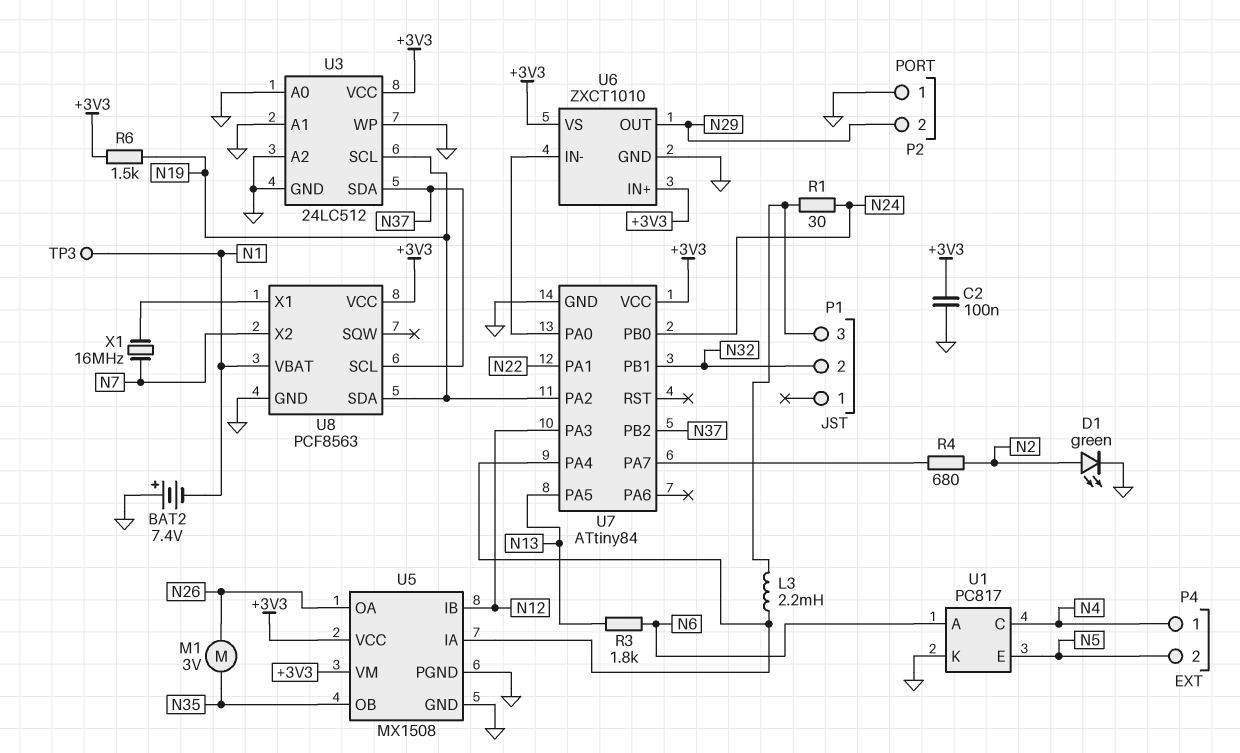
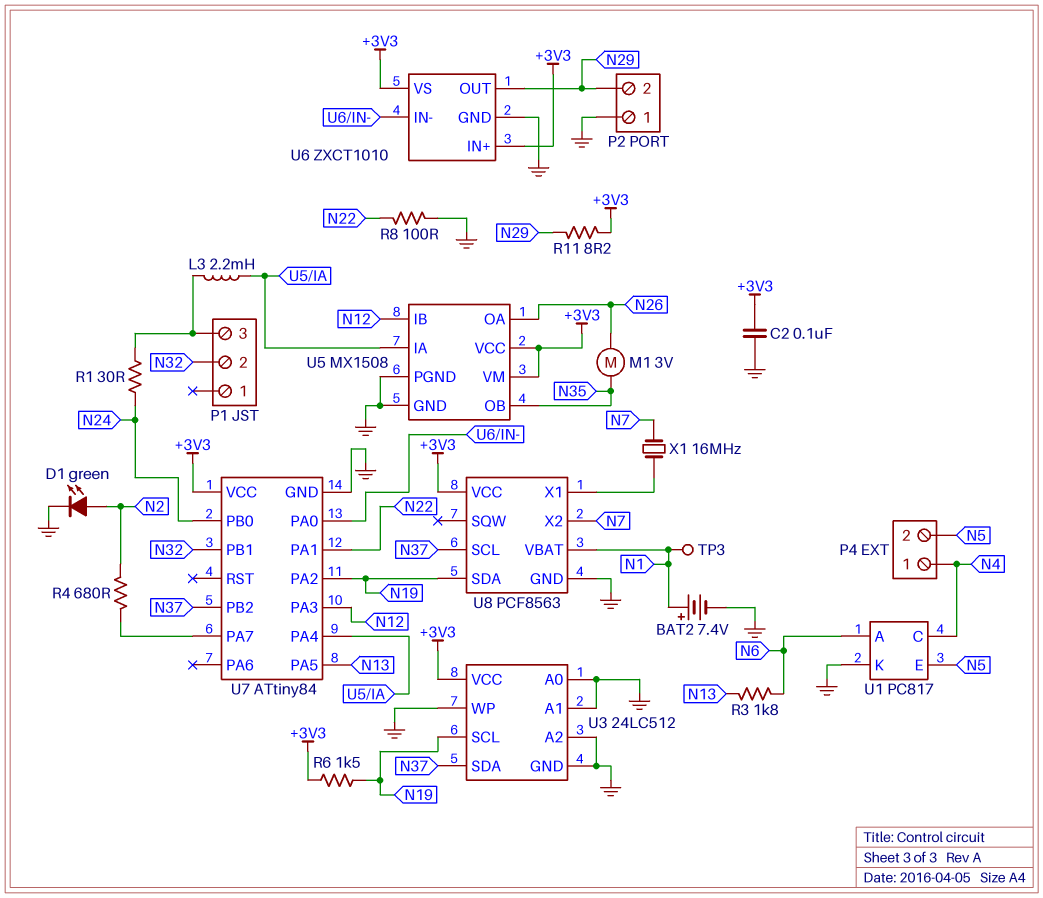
BAT2: 7.4V (plus GND, minus N1) -> 7.4V (plus N1, minus GND)
R8: none -> 100 (GND, N22)
R11: none -> 8.2 (+3V3, N29)

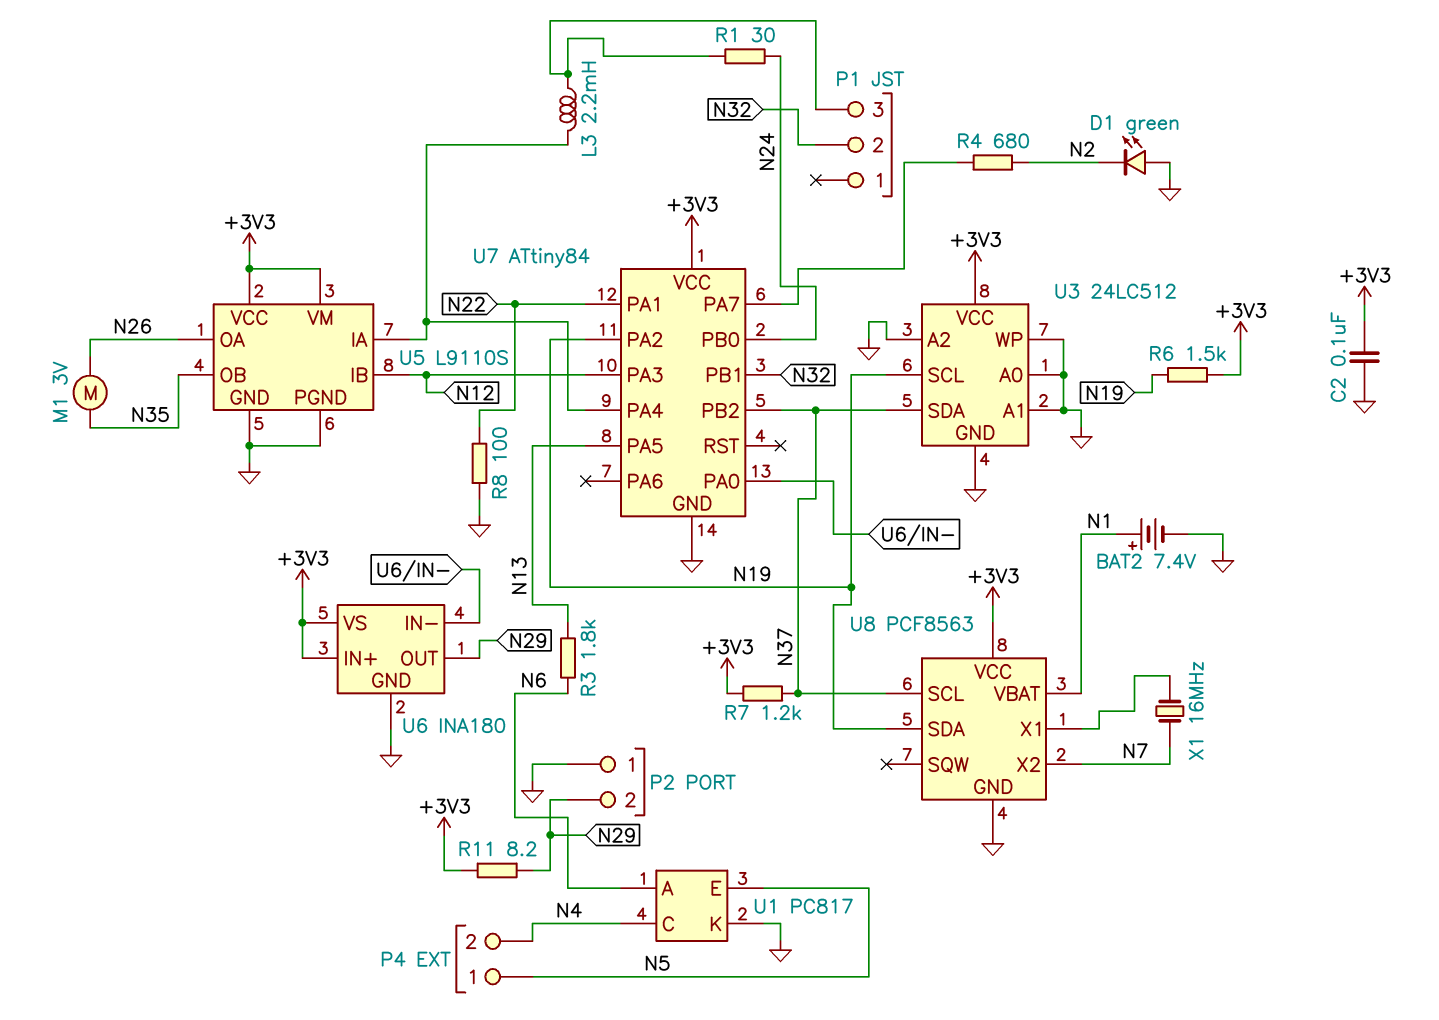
D1: LED green (A N2, K GND) -> LED green (A GND, K N2)
P4 pin 1: N4 -> N5
P4 pin 2: N5 -> N4
R7: none -> 1.2k (+3V3, N37)
TP3: test point (N1) -> none
U5: MX1508 -> L9110S
U6: ZXCT1010 -> INA180

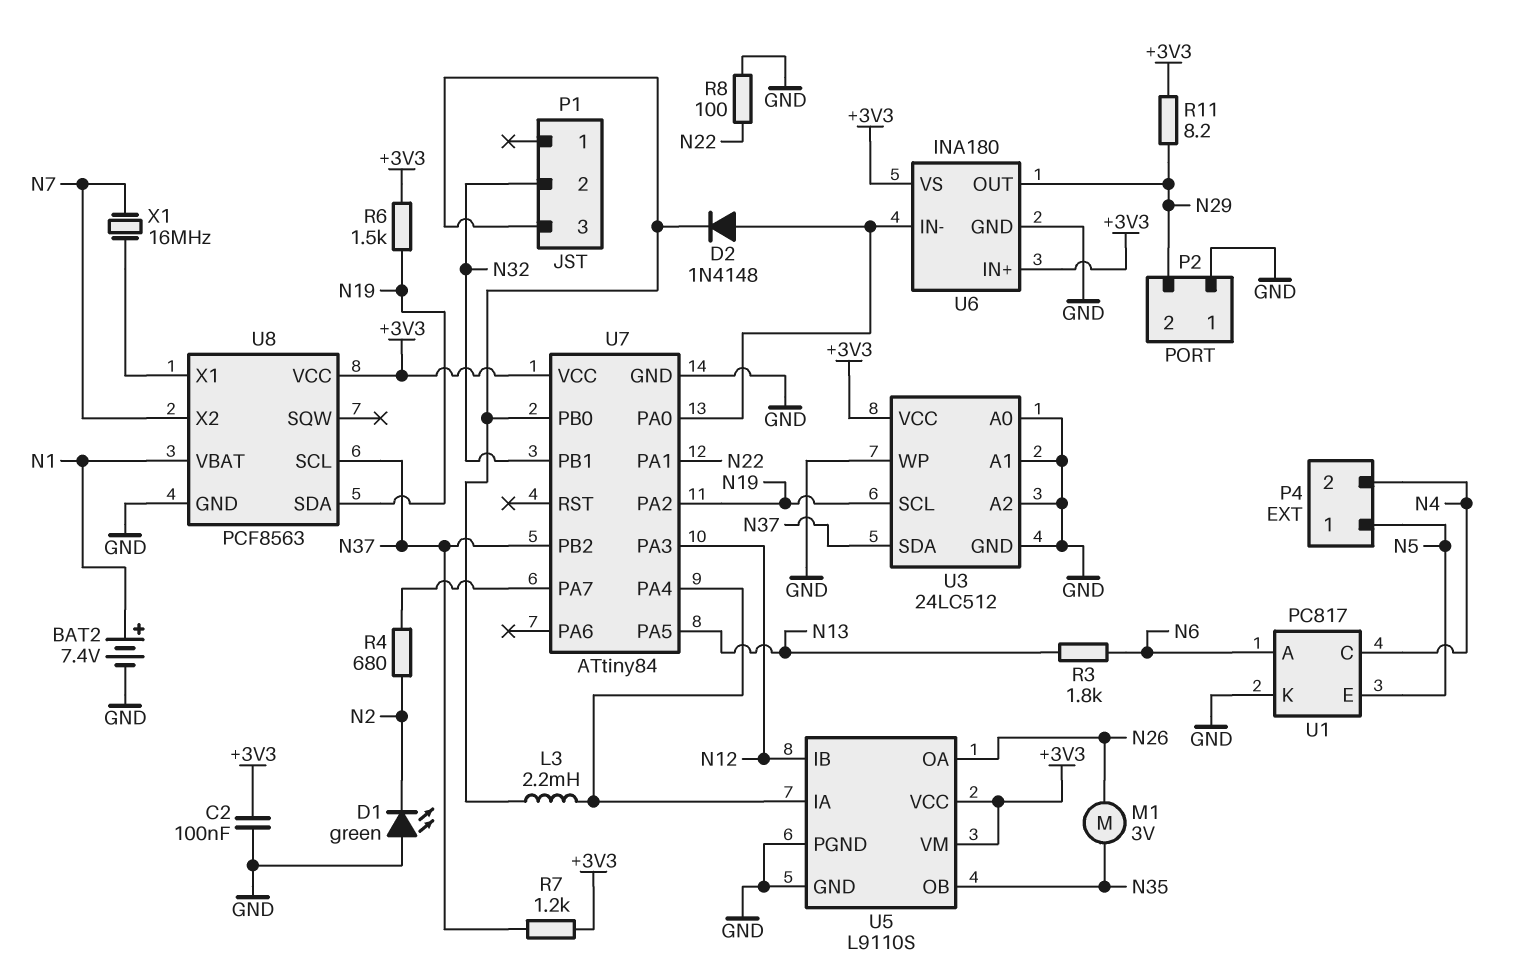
D2: none -> diode 1N4148 (A U6/IN-, K P1/3)
R1: 30 (N24, P1/3) -> none
U7 pin PB0: N24 -> P1/3

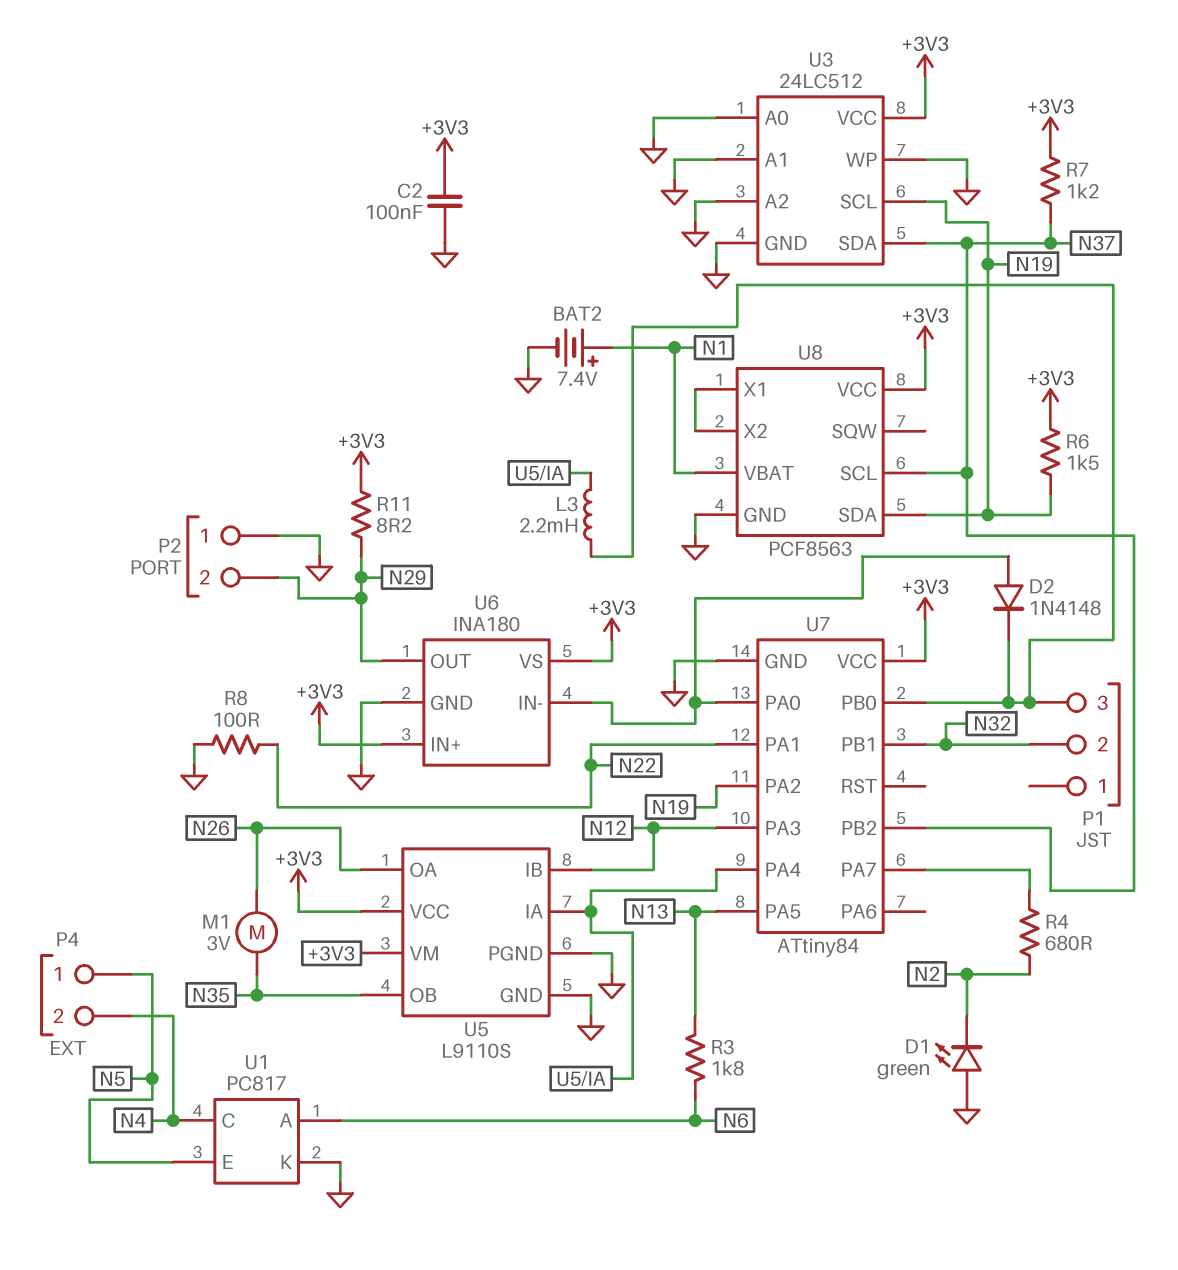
U8 pin X2: N7 -> U8/X1
X1: 16MHz (N7, U8/X1) -> none

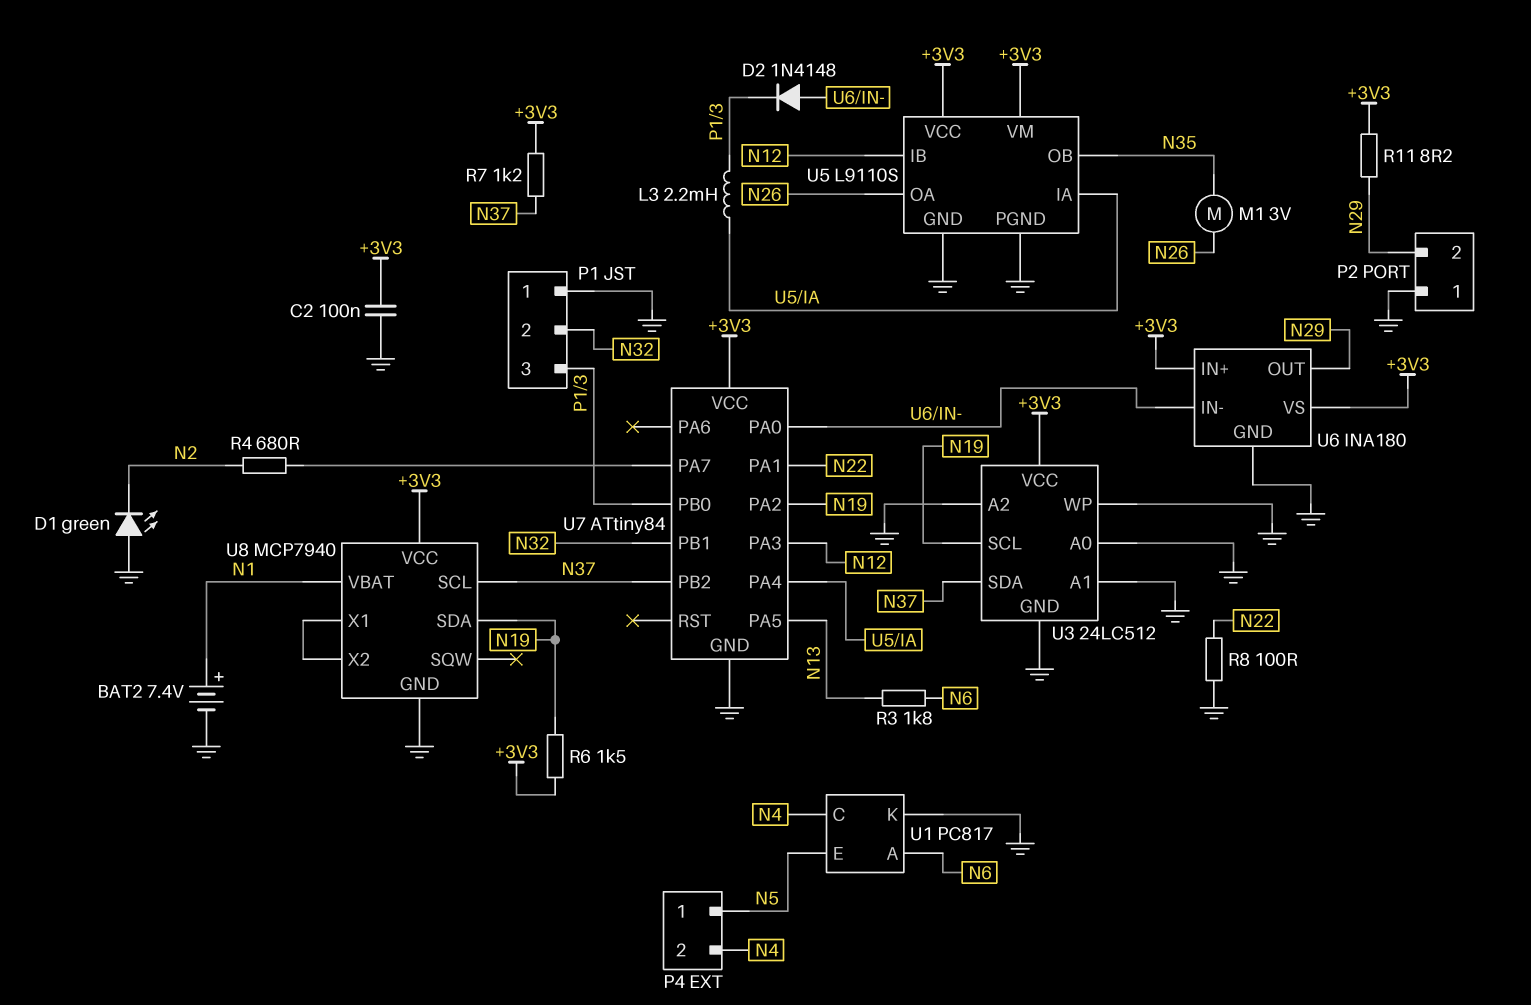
P1 pin 1: none -> GND
U8: PCF8563 -> MCP7940

